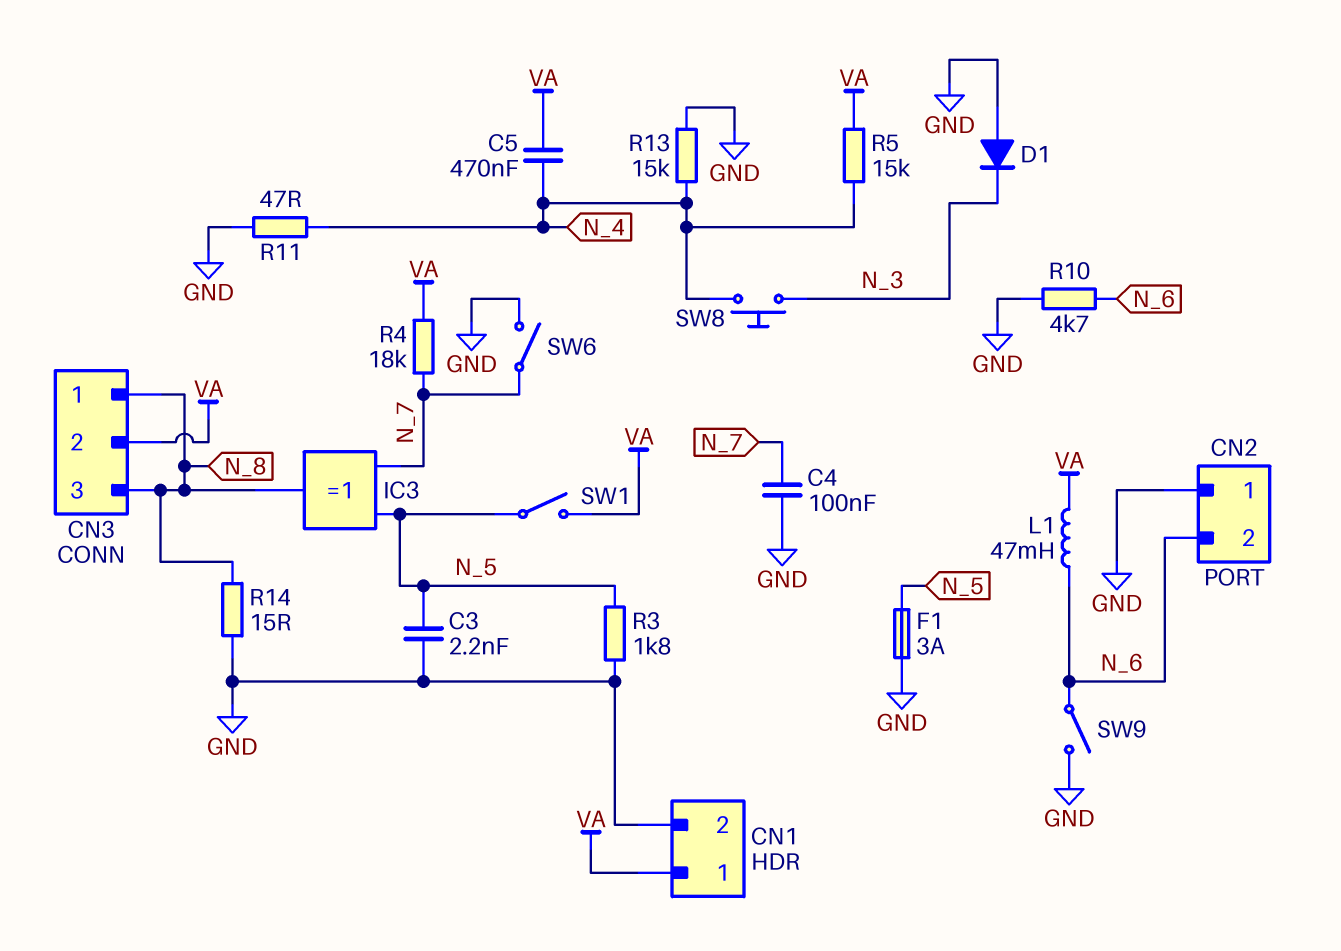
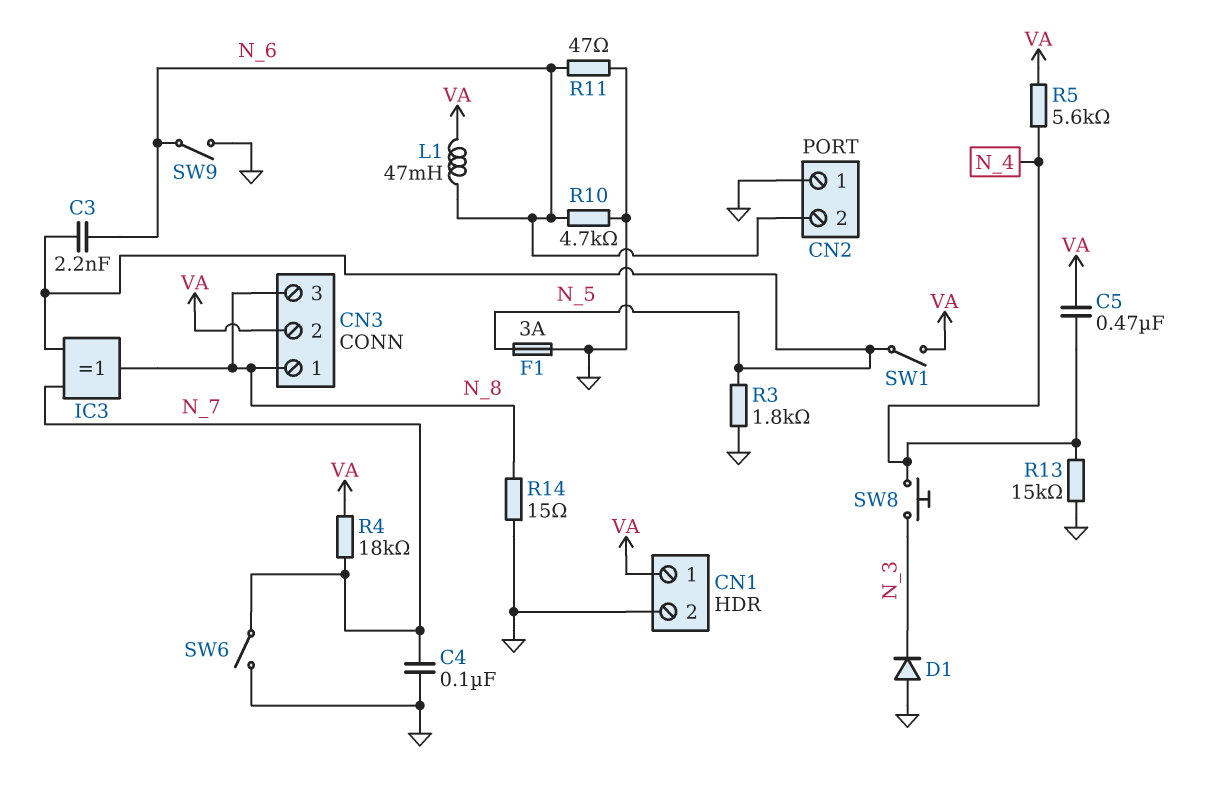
C3: 2.2nF (GND, N_5) -> 2.2nF (N_5, N_6)
R5: 15k (N_4, VA) -> 5.6k (N_4, VA)
R11: 47 (GND, N_4) -> 47 (GND, N_6)

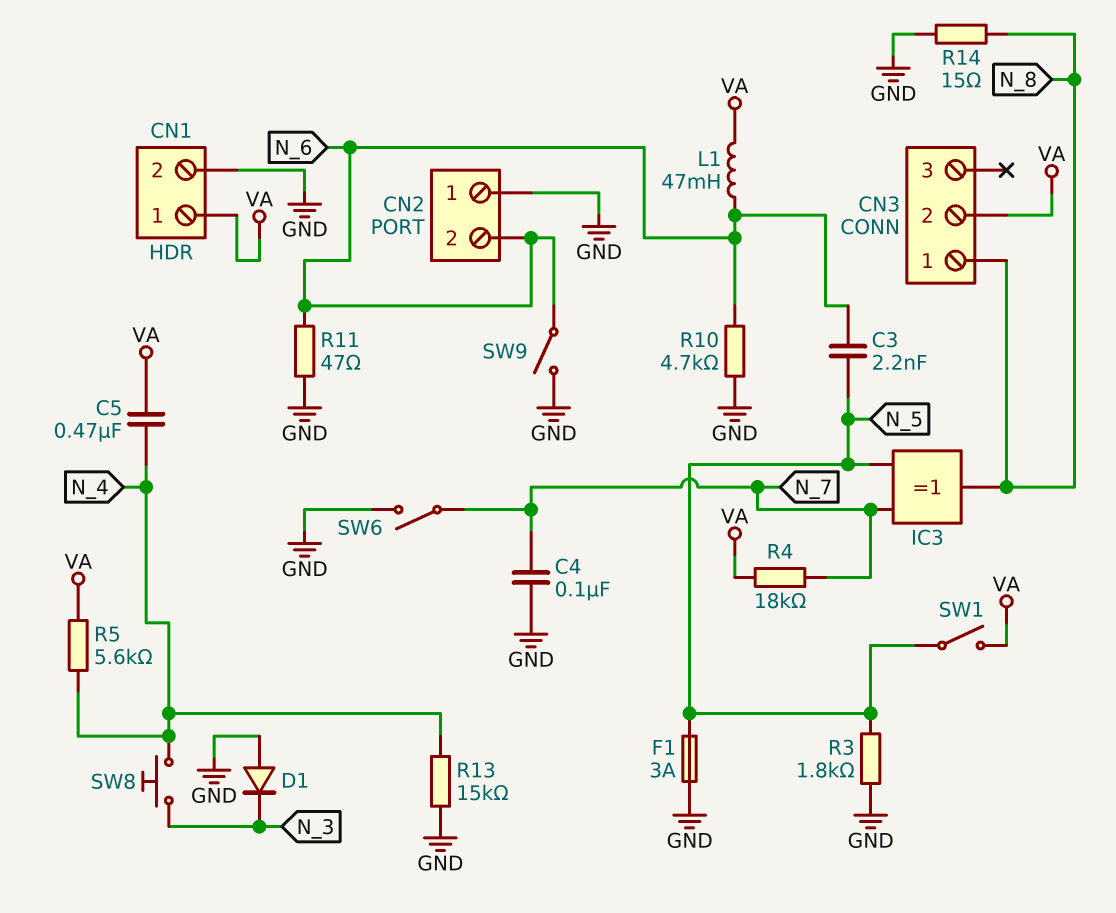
CN3 pin 3: N_8 -> none

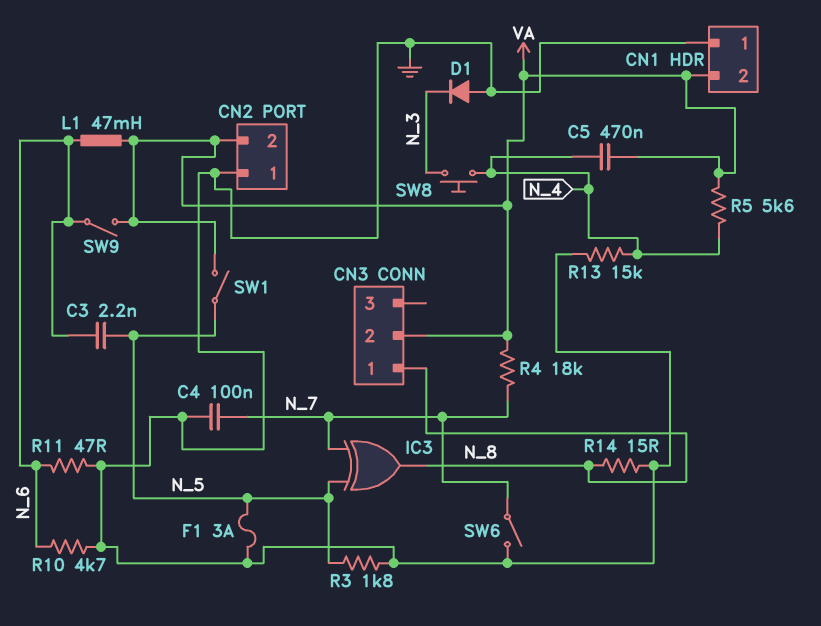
CN1 pin 1: VA -> GND
CN1 pin 2: GND -> VA
CN2 pin 2: N_6 -> VA
SW9: switch (GND, N_6) -> switch (N_6, VA)

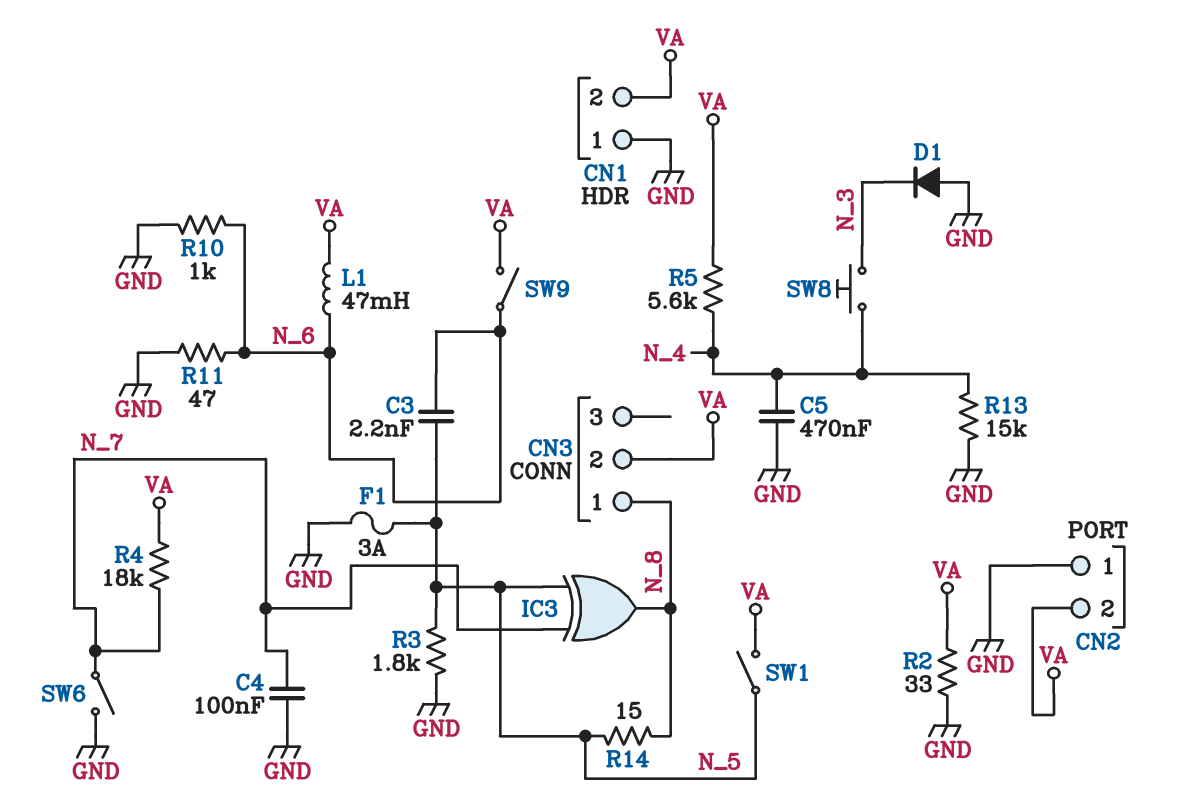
C5: 470nF (N_4, VA) -> 470nF (GND, N_4)
R2: none -> 33 (GND, VA)
R10: 4.7k (GND, N_6) -> 1k (GND, N_6)
R14: 15 (GND, N_8) -> 15 (N_5, N_8)

